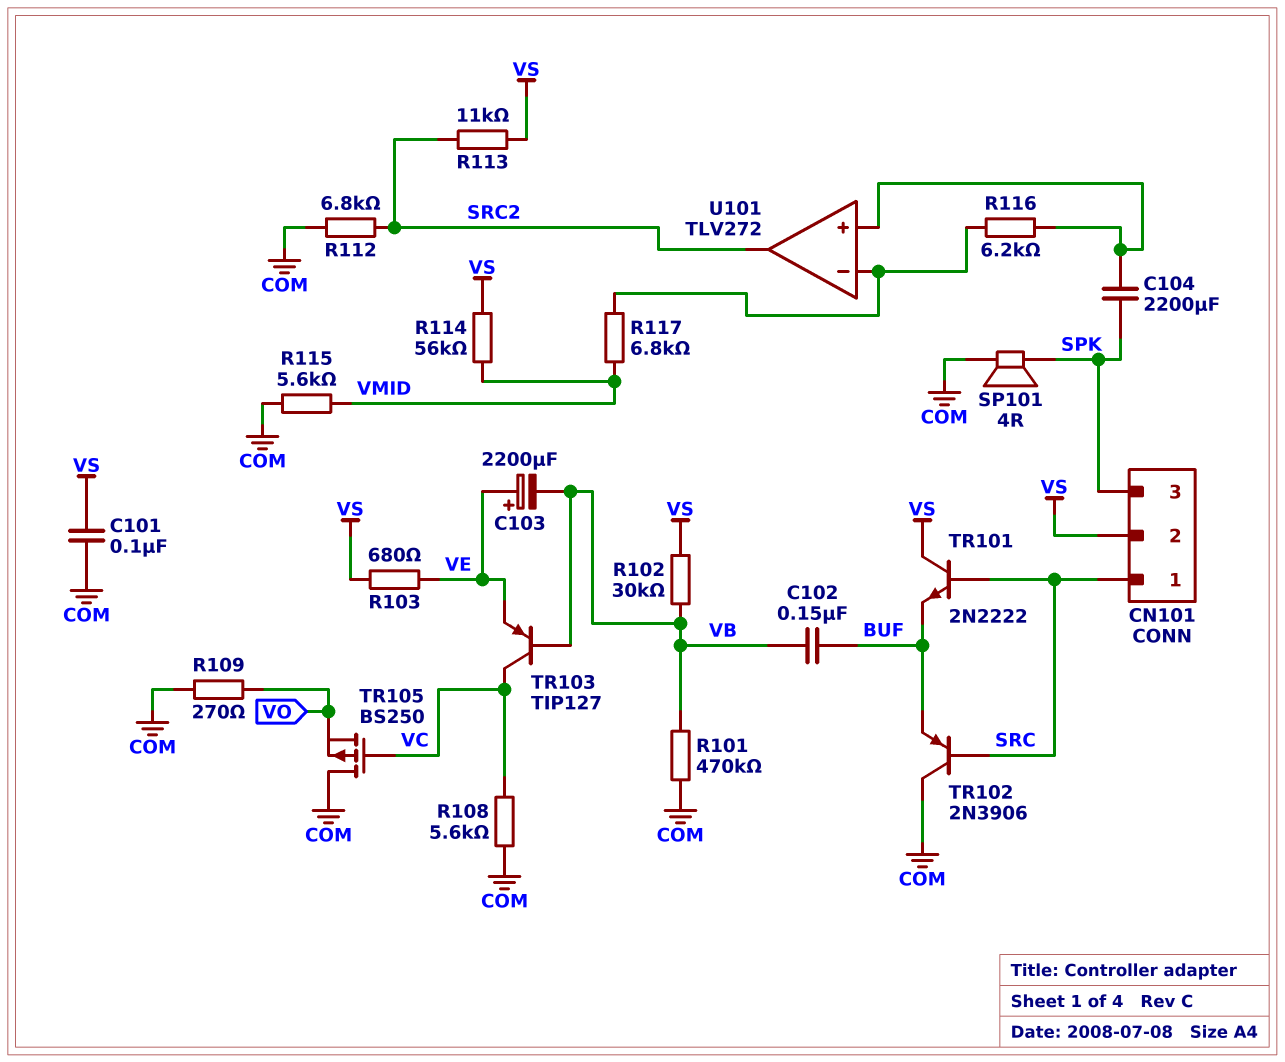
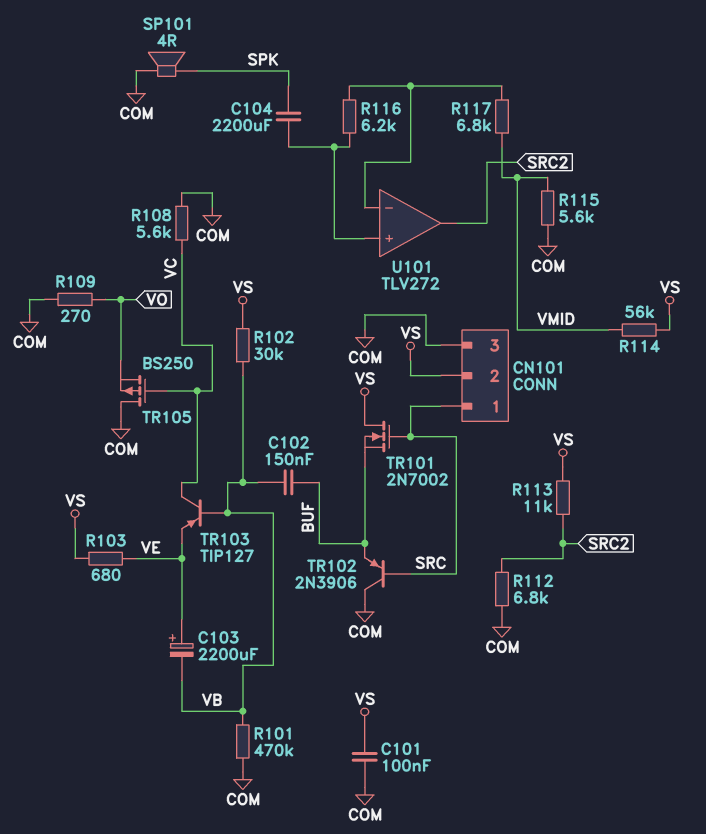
CN101 pin 3: SPK -> COM
TR101: NPN 2N2222 (B SRC, C VS, E BUF) -> NMOS 2N7002 (G SRC, D VS, S BUF)

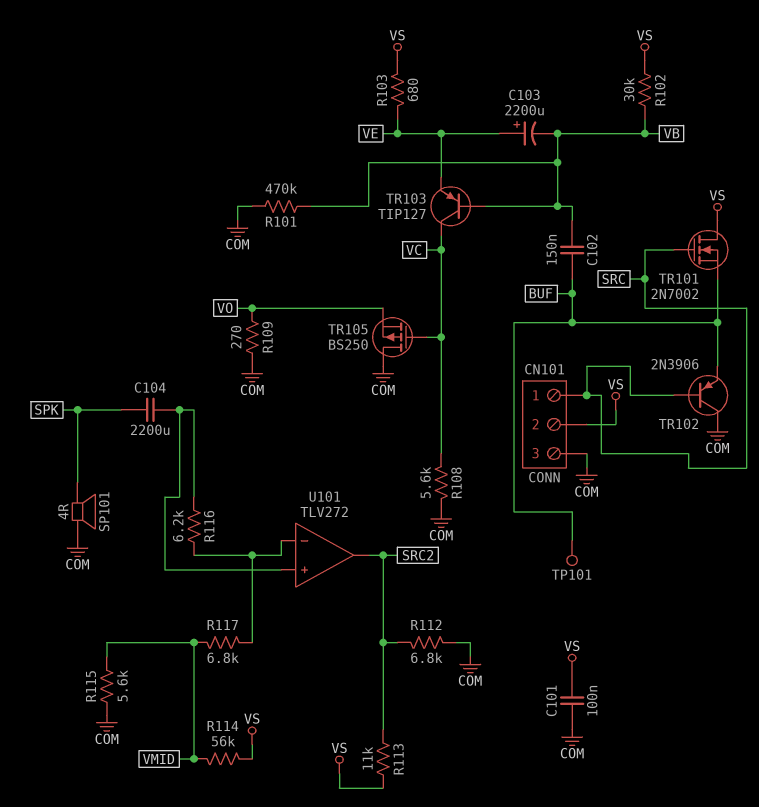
TP101: none -> test point (BUF)

